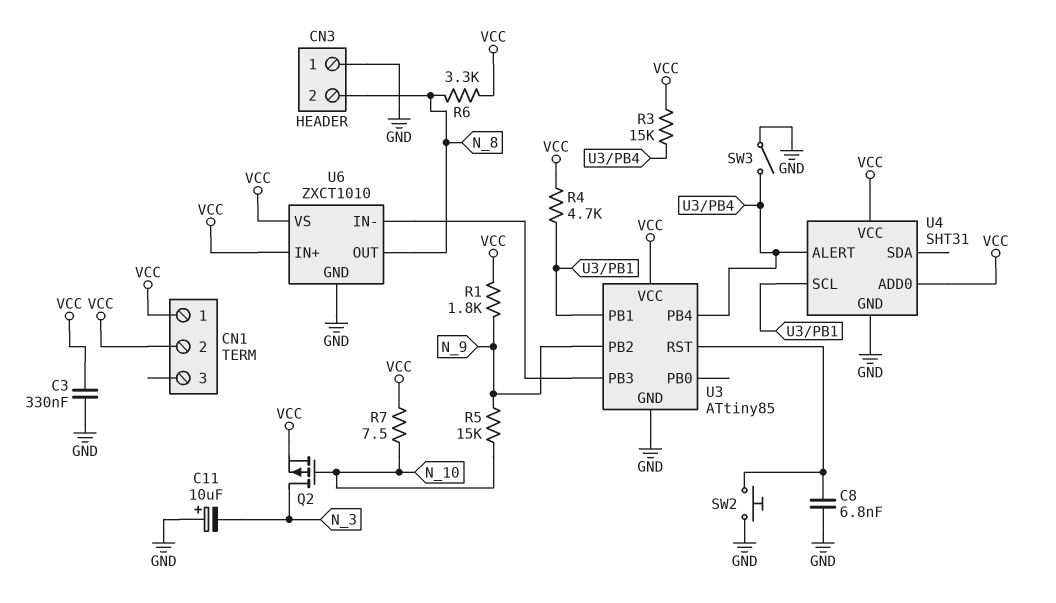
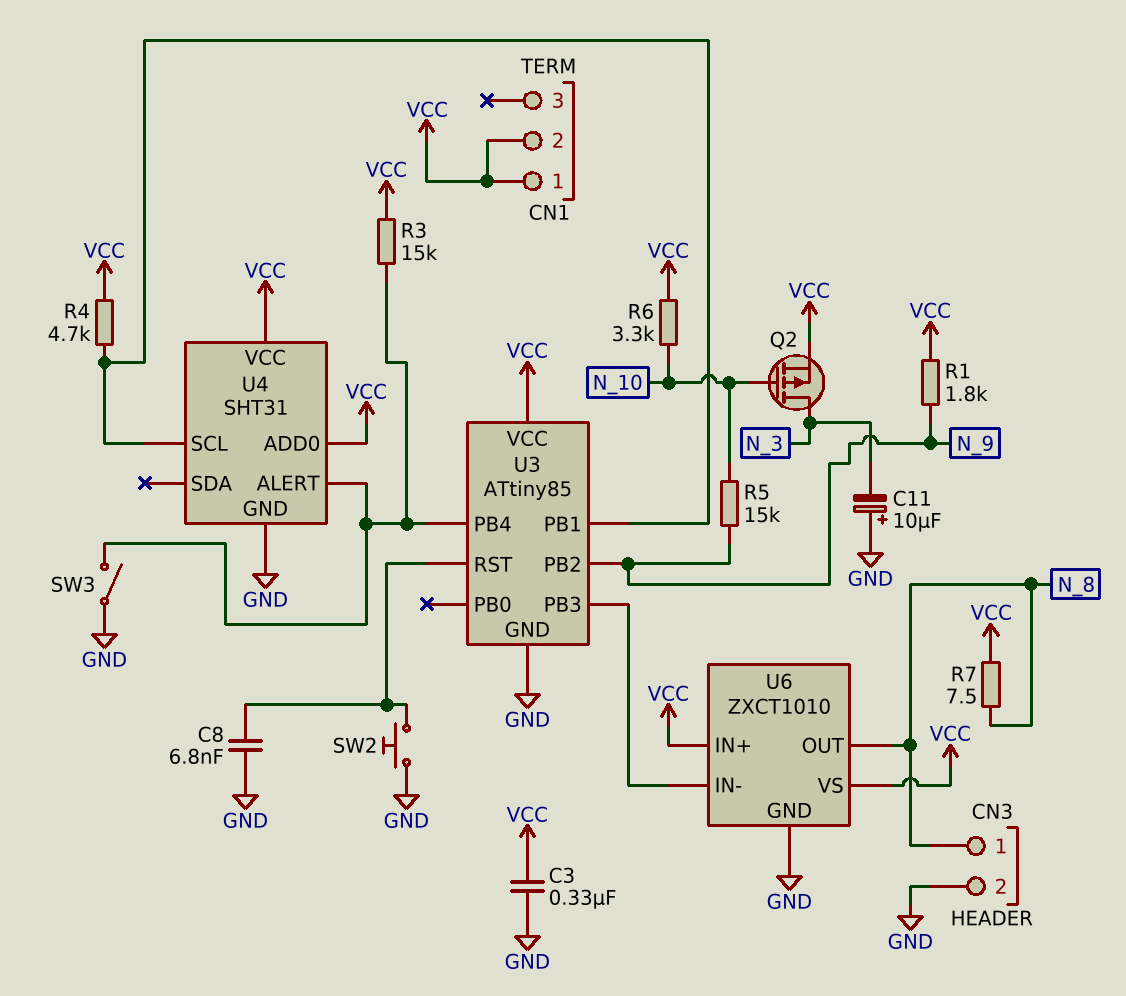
CN3 pin 1: GND -> N_8
CN3 pin 2: N_8 -> GND
R6: 3.3k (N_8, VCC) -> 3.3k (N_10, VCC)
R7: 7.5 (N_10, VCC) -> 7.5 (N_8, VCC)

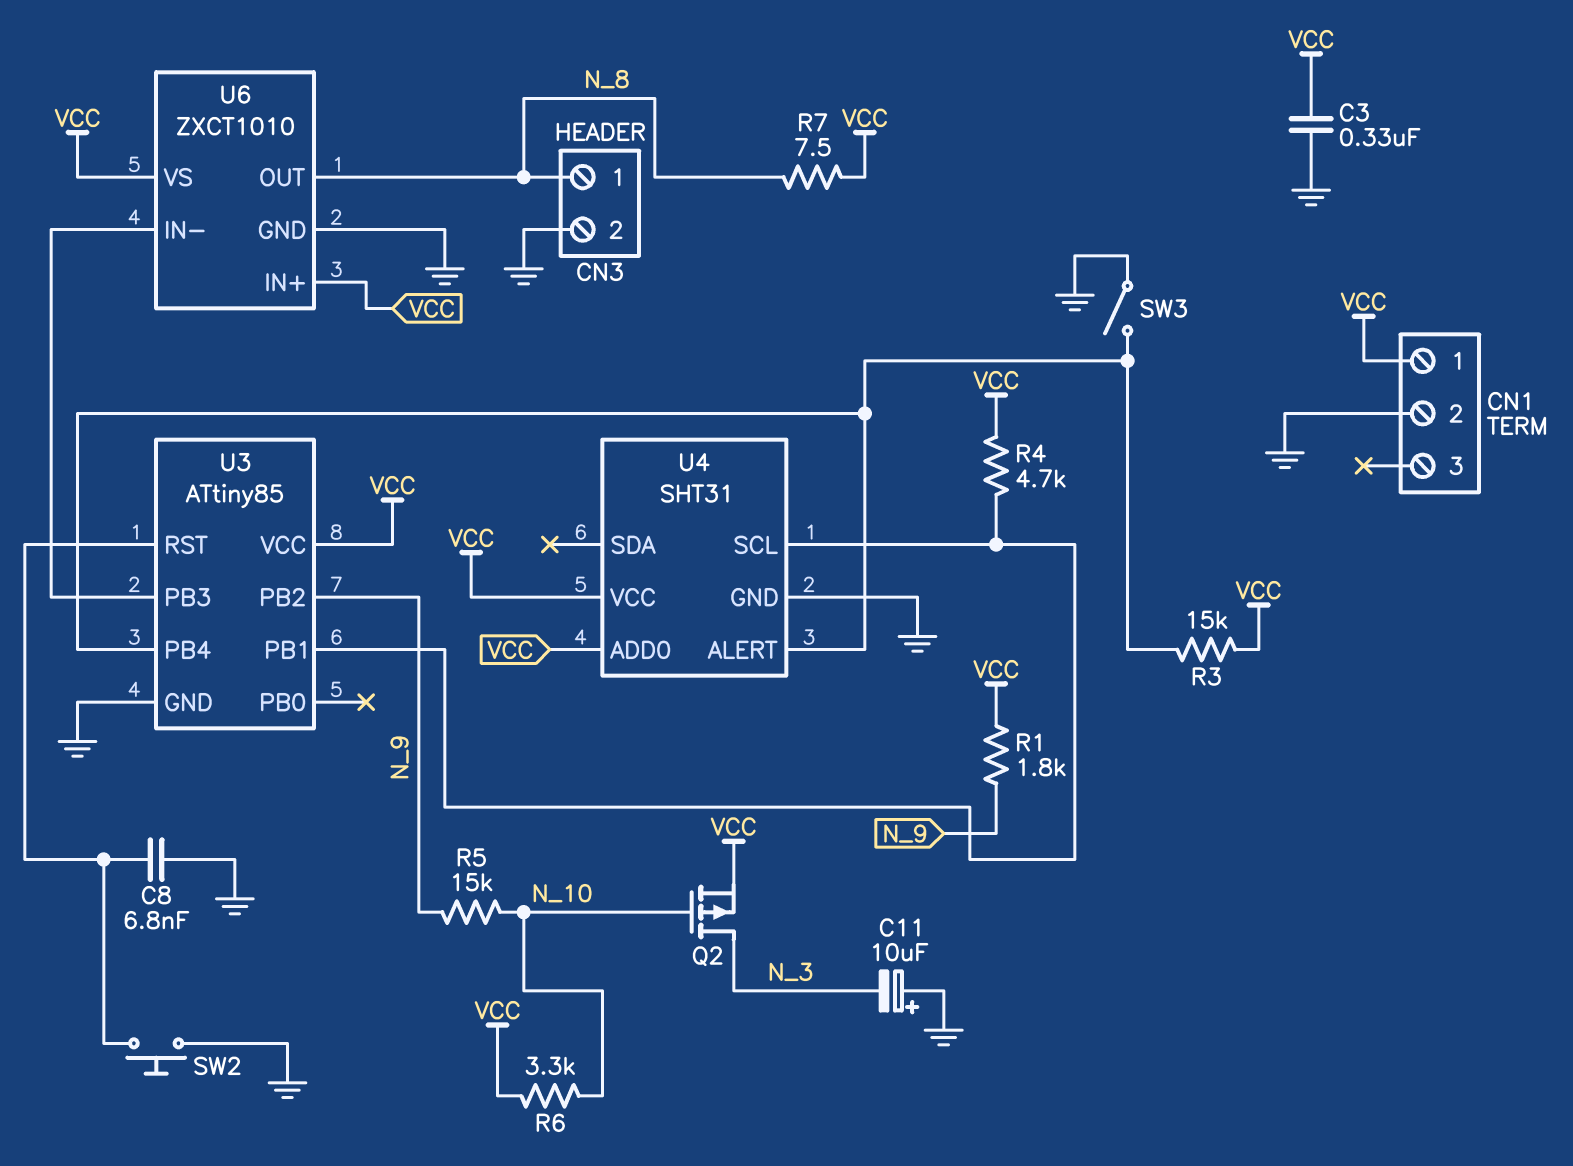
CN1 pin 2: VCC -> GND

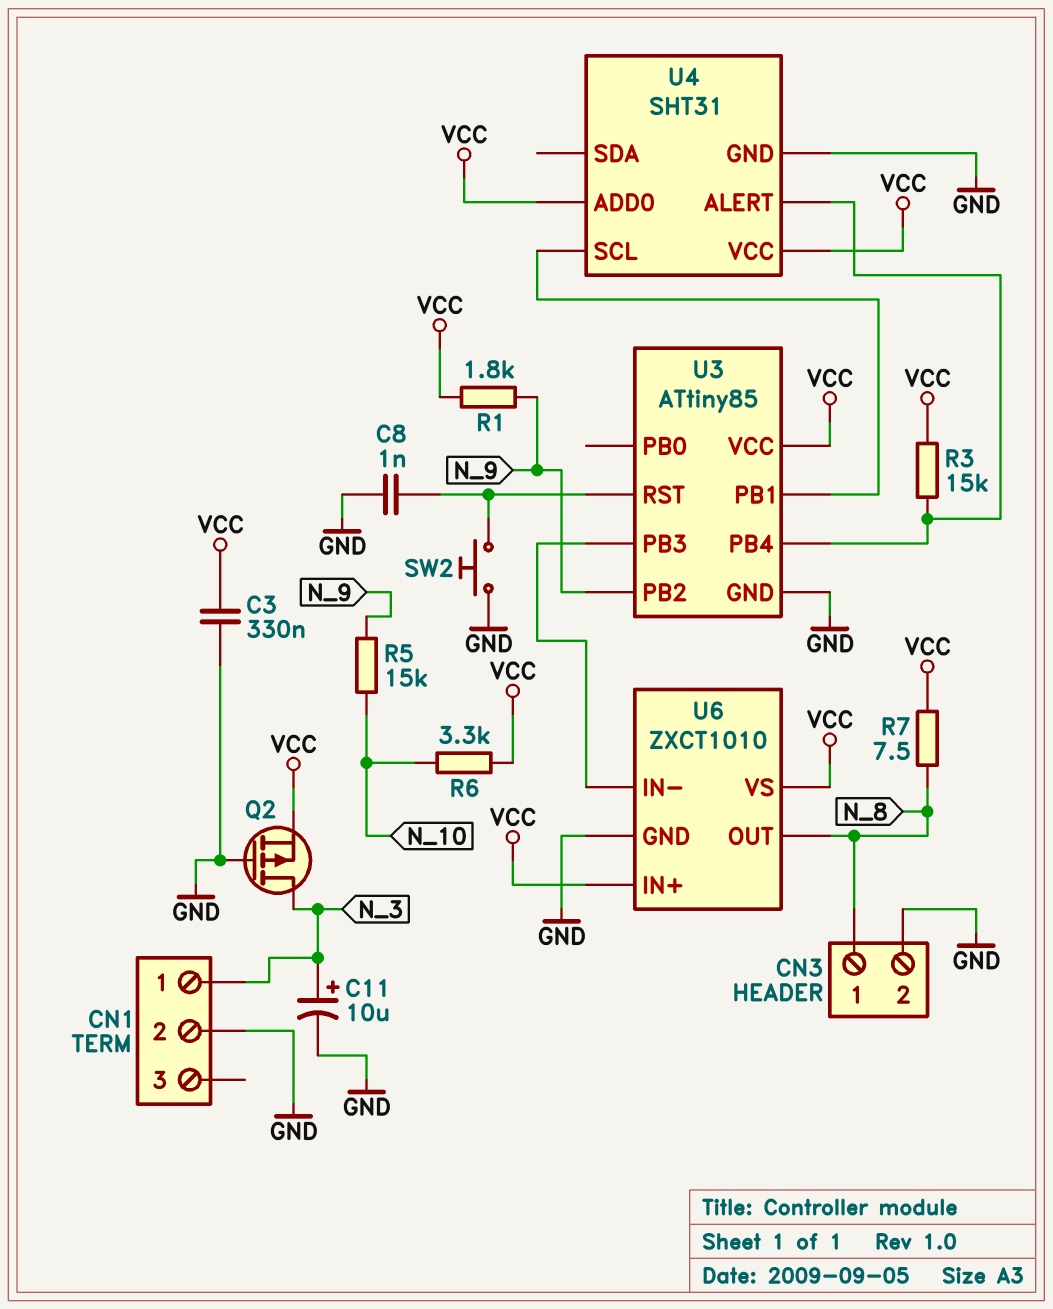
C8: 6.8nF (GND, U3/RST) -> 1nF (GND, U3/RST)
C11: 10uF (plus GND, minus N_3) -> 10uF (plus N_3, minus GND)
CN1 pin 1: VCC -> N_3
Q2: PMOS (G N_10, D N_3, S VCC) -> PMOS (G GND, D N_3, S VCC)
R4: 4.7k (U3/PB1, VCC) -> none
SW3: switch (GND, U3/PB4) -> none

